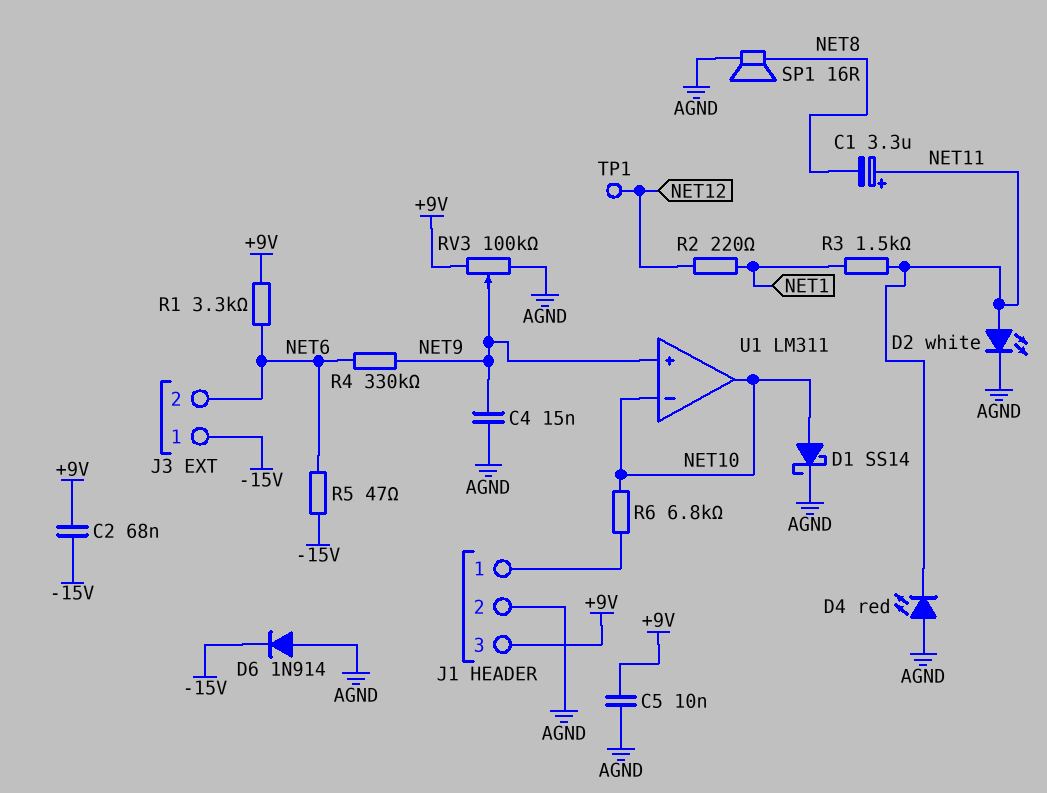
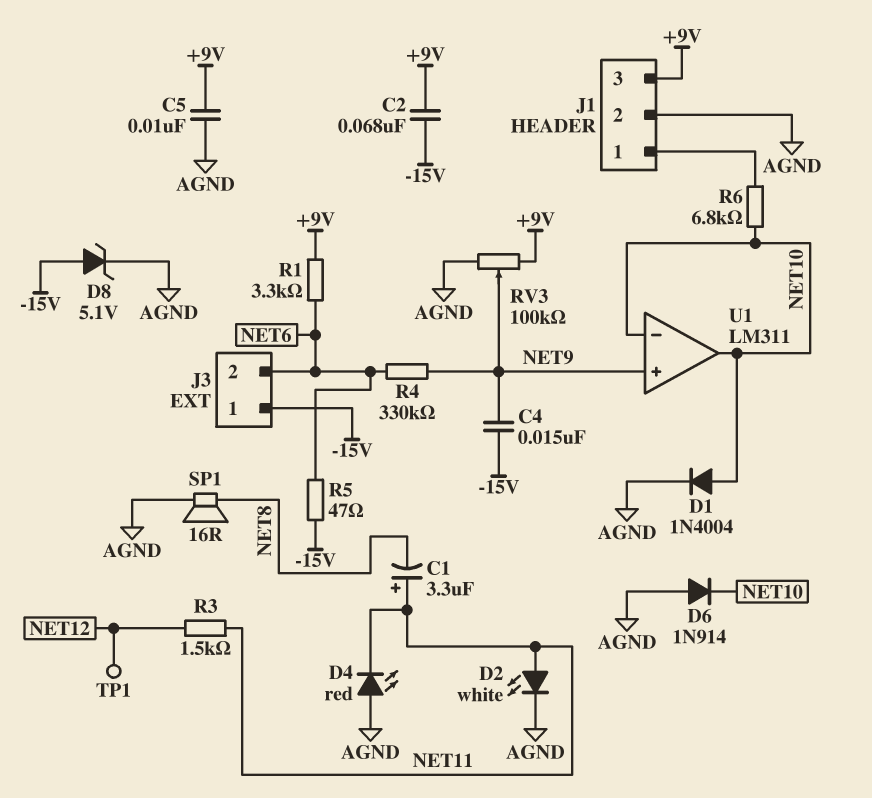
C4: 15nF (AGND, NET9) -> 15nF (-15V, NET9)
D1: schottky SS14 (A NET10, K AGND) -> diode 1N4004 (A NET10, K AGND)
D6: diode 1N914 (A AGND, K -15V) -> diode 1N914 (A AGND, K NET10)
D8: none -> zener 5.1V (A -15V, K AGND)
R2: 220 (NET1, NET12) -> none
R3: 1.5k (NET1, NET11) -> 1.5k (NET11, NET12)

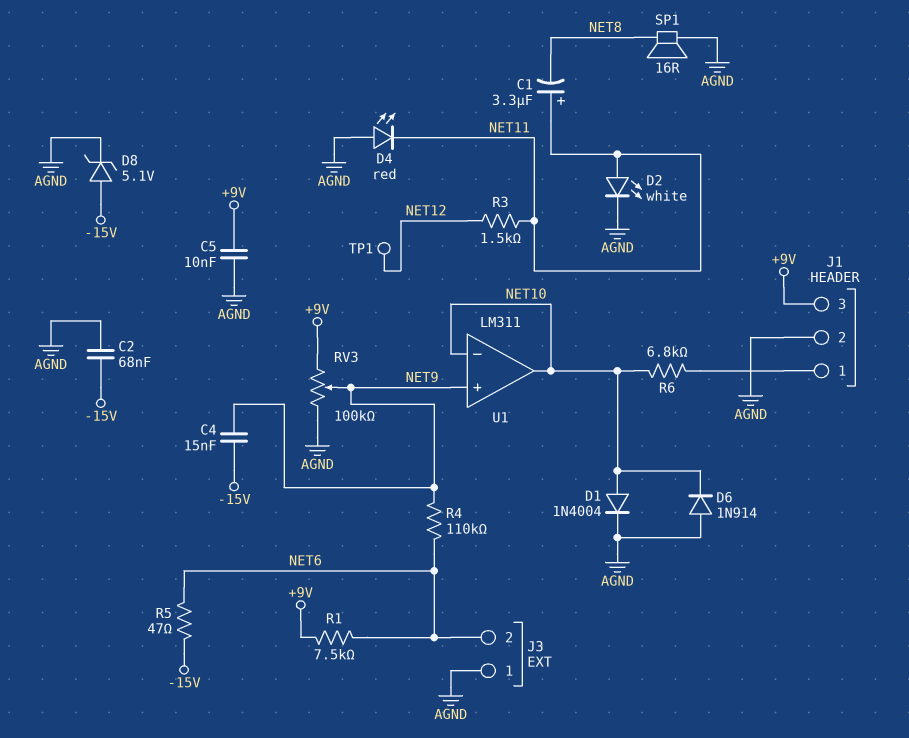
C2: 68nF (+9V, -15V) -> 68nF (-15V, AGND)
J3 pin 1: -15V -> AGND
R1: 3.3k (+9V, NET6) -> 7.5k (+9V, NET6)
R4: 330k (NET6, NET9) -> 110k (NET6, NET9)

